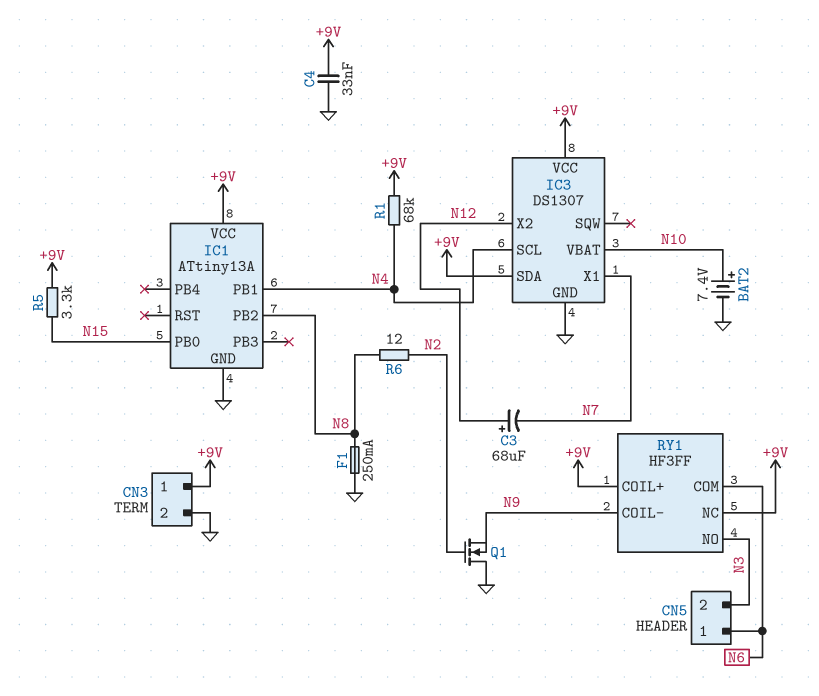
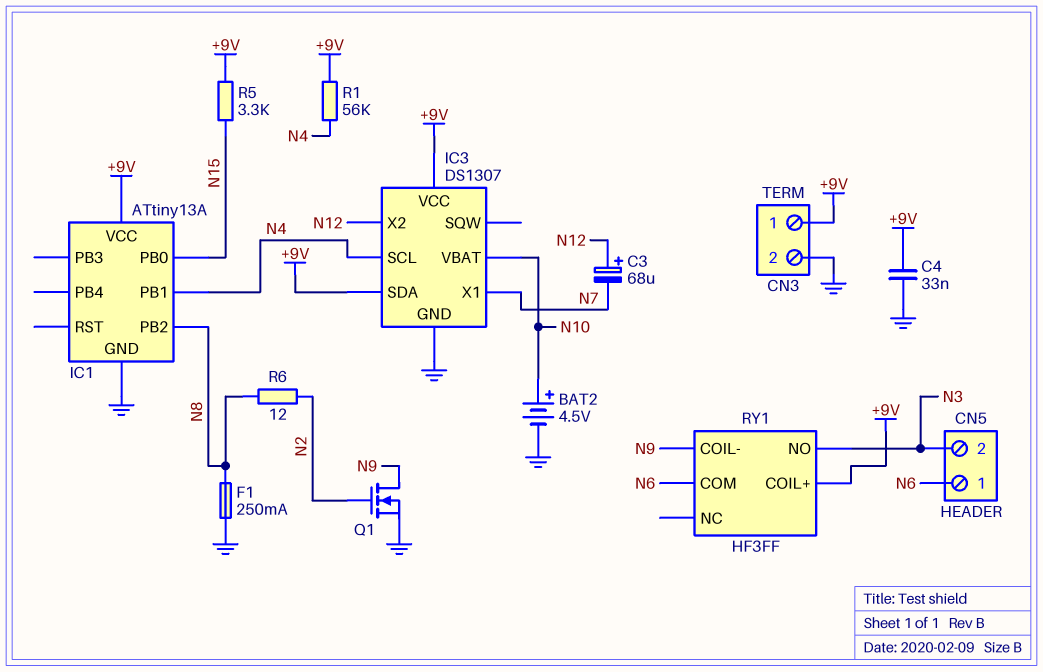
BAT2: 7.4V (plus N10, minus GND) -> 4.5V (plus N10, minus GND)
Q1: NMOS (G N2, D GND, S N9) -> NMOS (G N2, D N9, S GND)
R1: 68k (+9V, N4) -> 56k (+9V, N4)
RY1 pin NC: +9V -> none

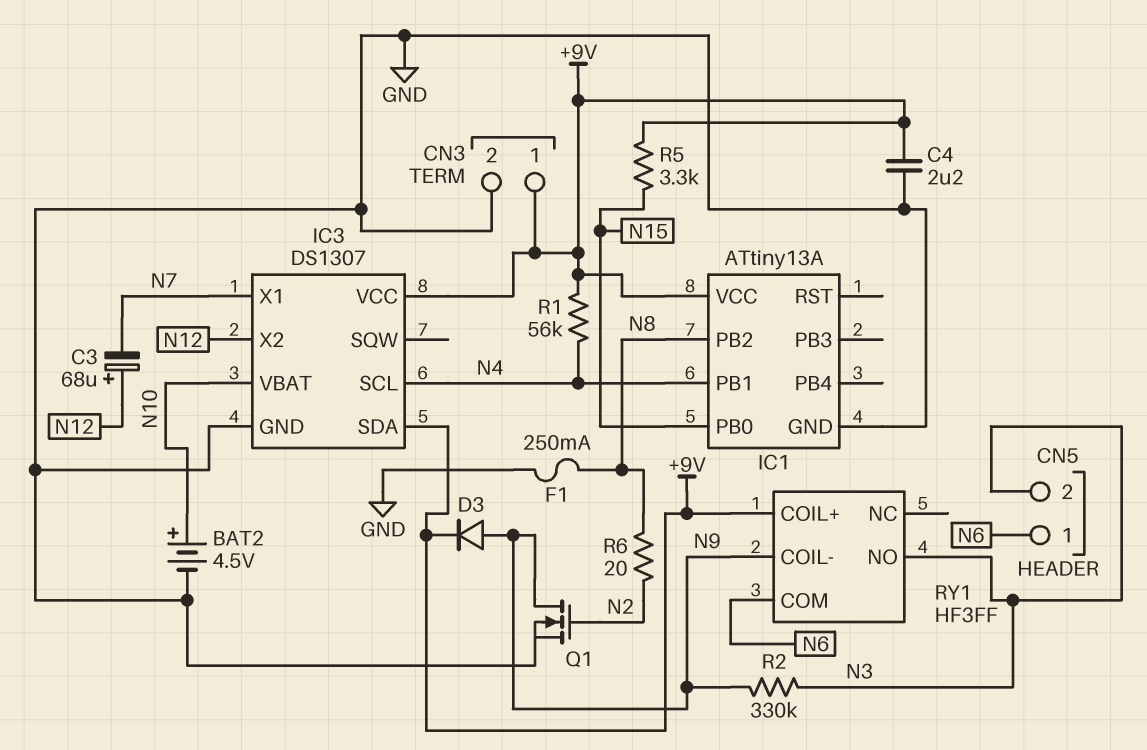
C4: 33nF (+9V, GND) -> 2.2uF (+9V, GND)
D3: none -> diode (A N9, K +9V)
R2: none -> 330k (N3, N9)
R6: 12 (N2, N8) -> 20 (N2, N8)

